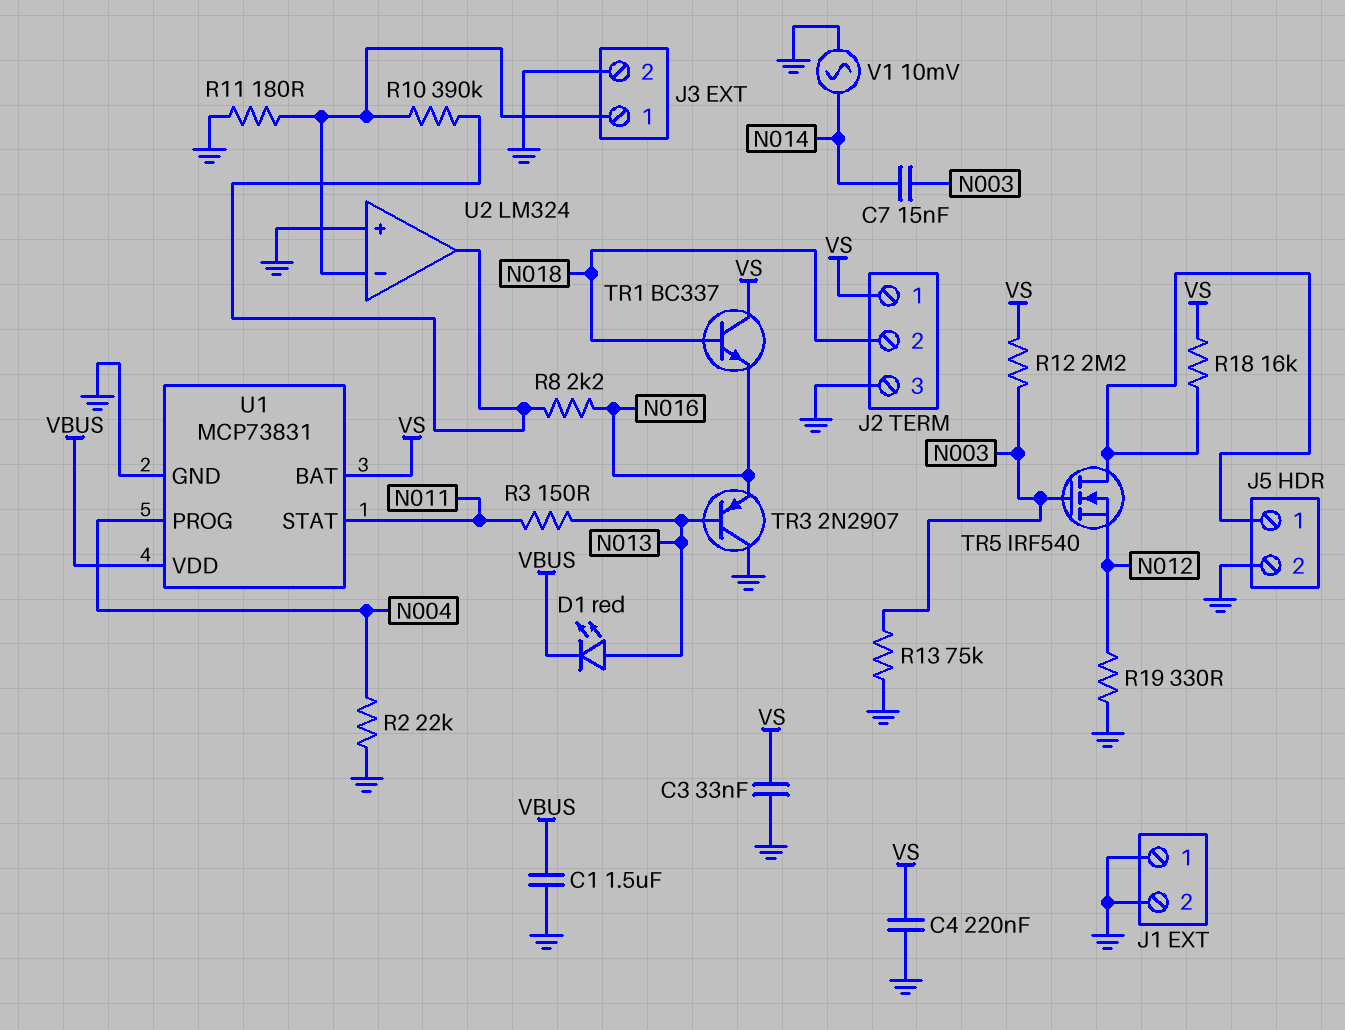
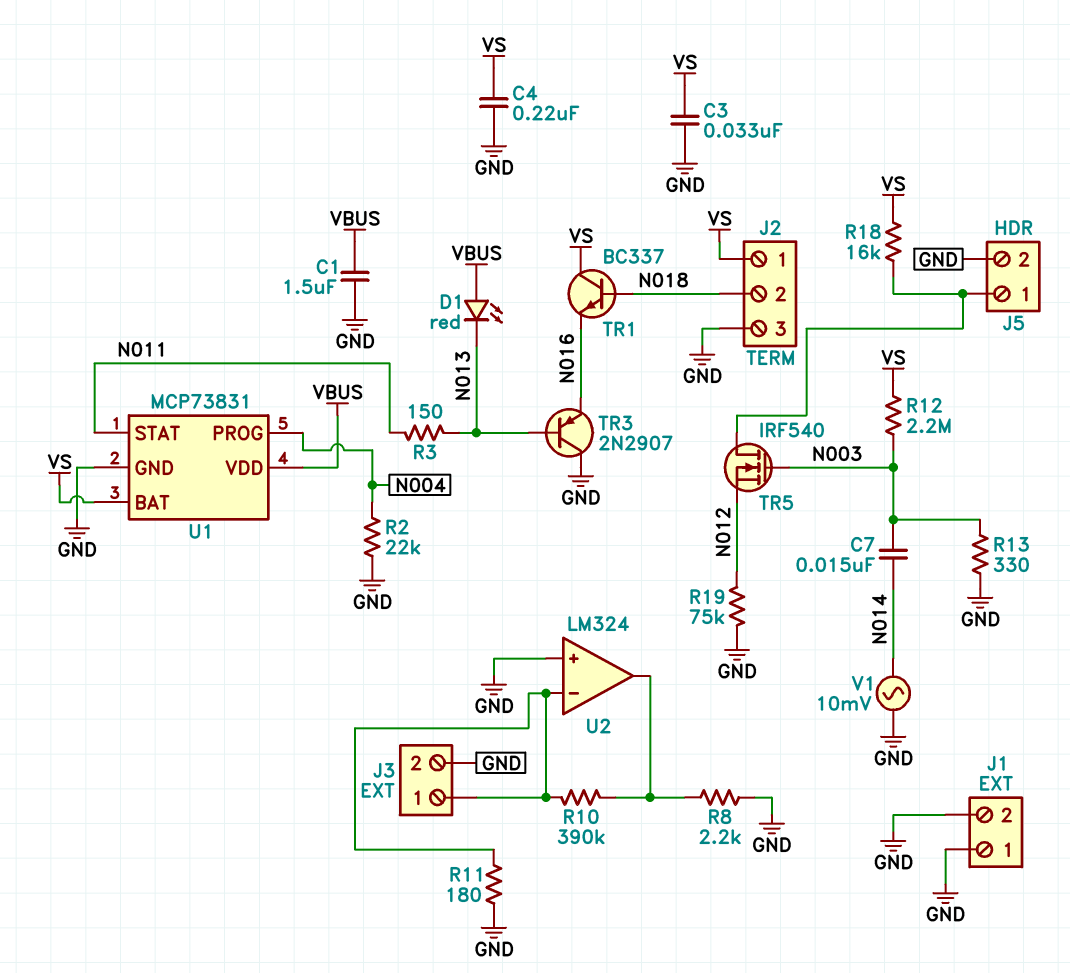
D1: LED red (A N013, K VBUS) -> LED red (A VBUS, K N013)
R8: 2.2k (N016, U2/out) -> 2.2k (GND, U2/out)
R13: 75k (GND, N003) -> 330 (GND, N003)
R19: 330 (GND, N012) -> 75k (GND, N012)

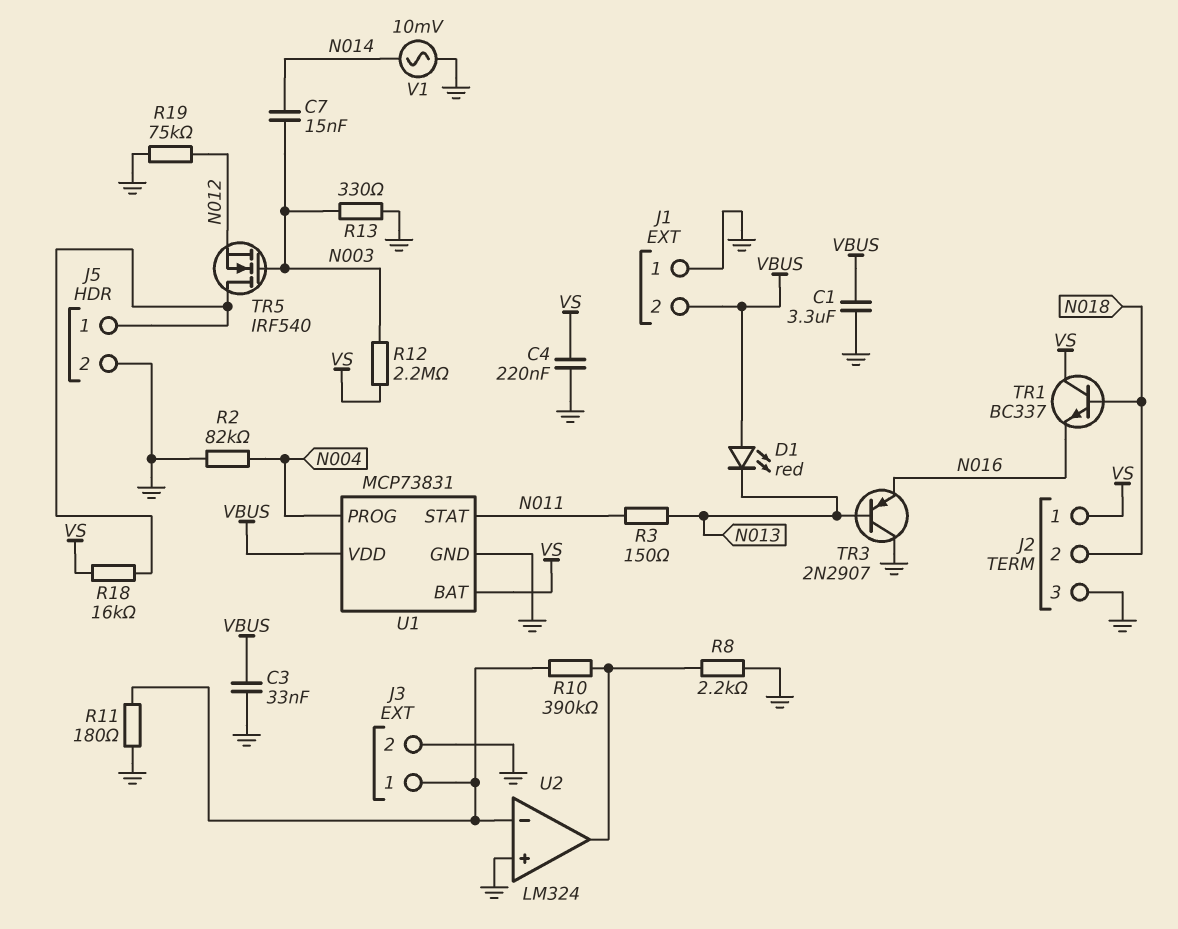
C1: 1.5uF (GND, VBUS) -> 3.3uF (GND, VBUS)
C3: 33nF (GND, VS) -> 33nF (GND, VBUS)
J1 pin 2: GND -> VBUS
R2: 22k (GND, N004) -> 82k (GND, N004)

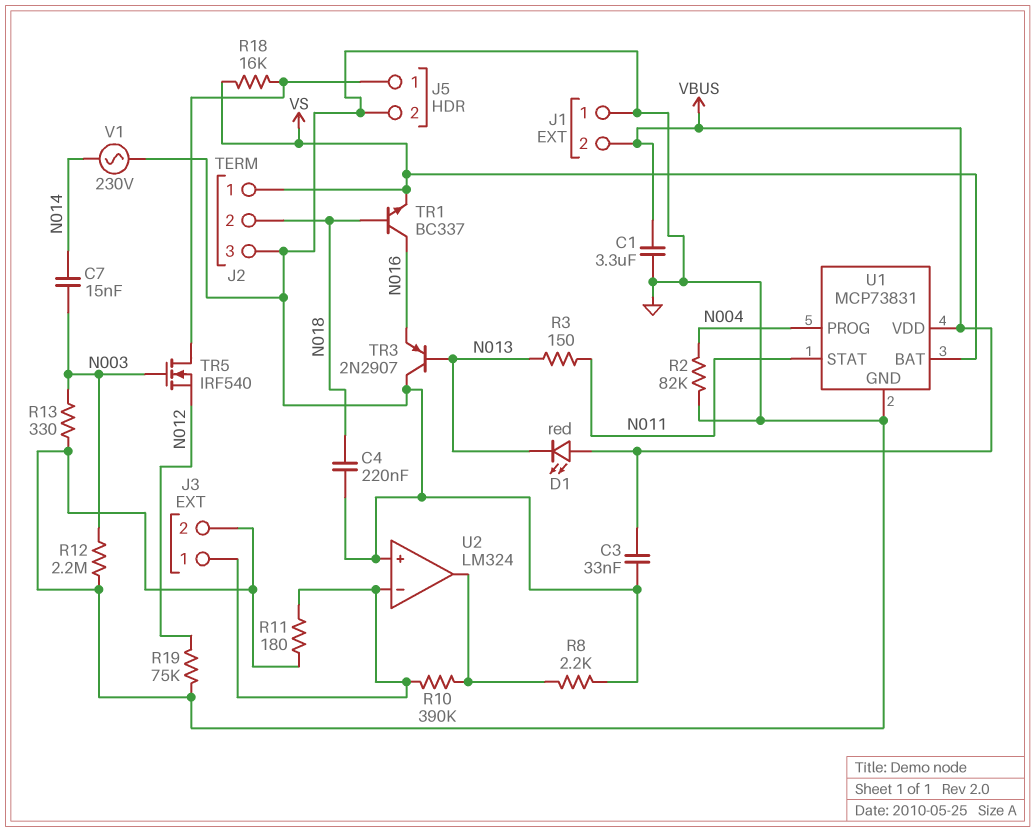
C4: 220nF (GND, VS) -> 220nF (GND, N018)
R12: 2.2M (N003, VS) -> 2.2M (GND, N003)
TR1: NPN BC337 (B N018, C VS, E N016) -> NPN BC337 (B N018, C N016, E VS)
V1: AC 10mV (GND, N014) -> AC 230V (GND, N014)

